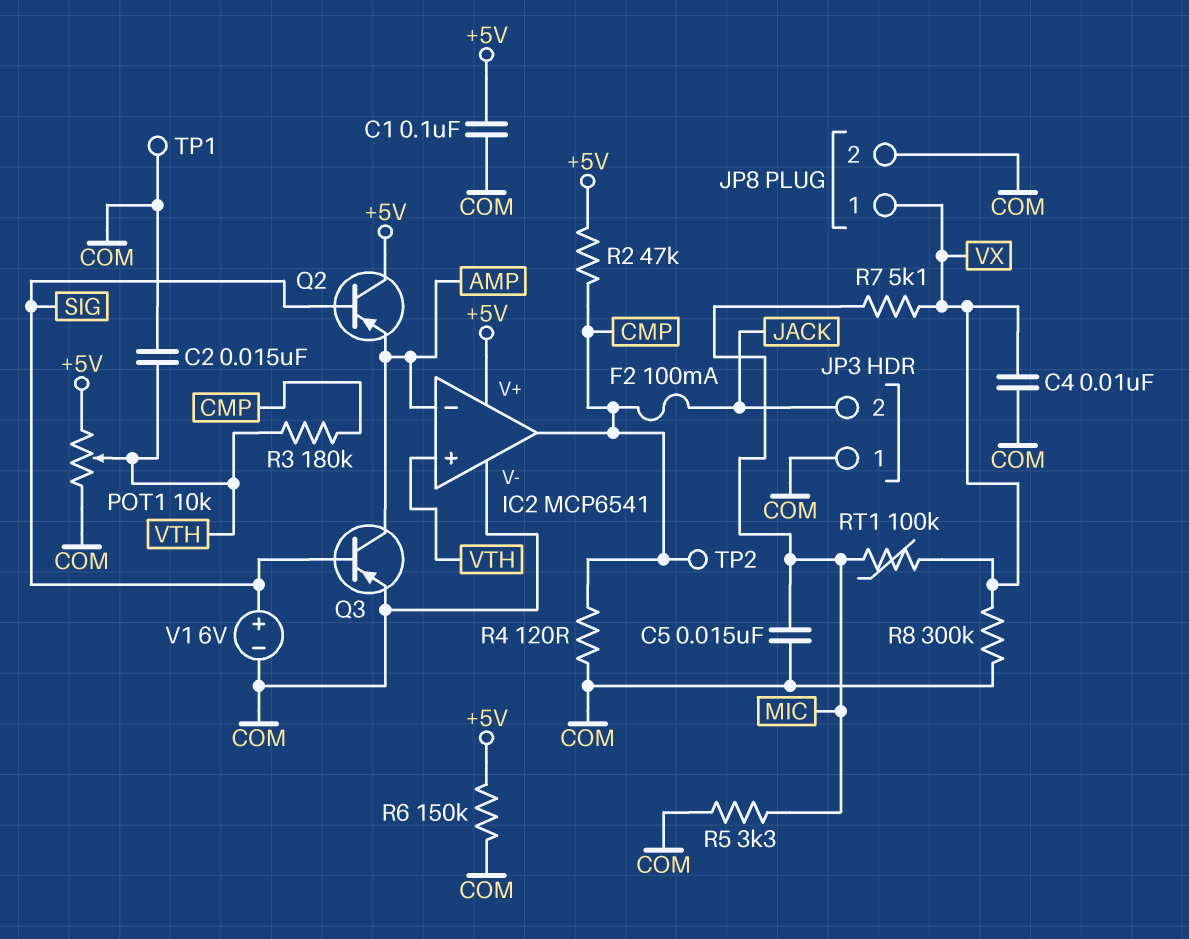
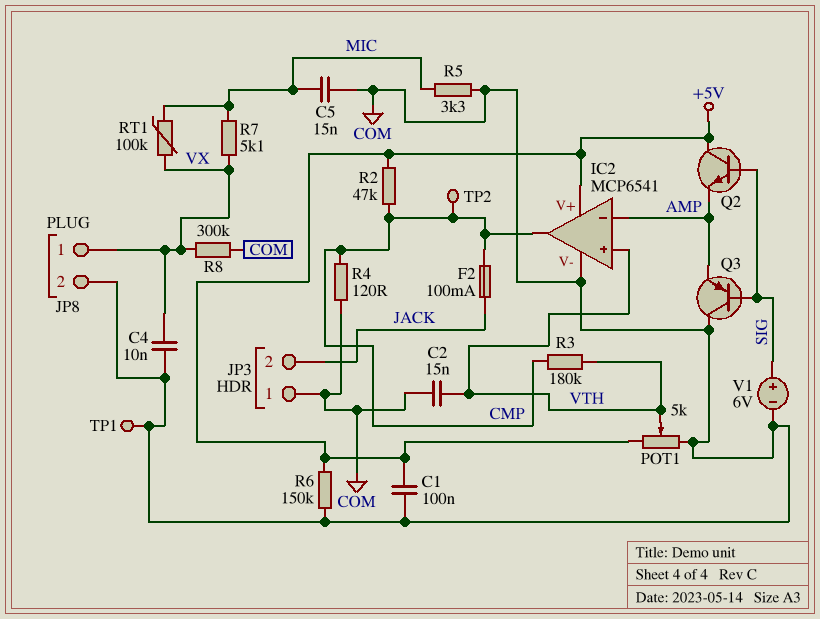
POT1: 10k (+5V, COM, wiper VTH) -> 5k (+5V, COM, wiper VTH)
Q2: PNP (B SIG, C +5V, E AMP) -> NPN (B SIG, C +5V, E AMP)
Q3: PNP (B SIG, C AMP, E COM) -> PNP (B SIG, C COM, E AMP)

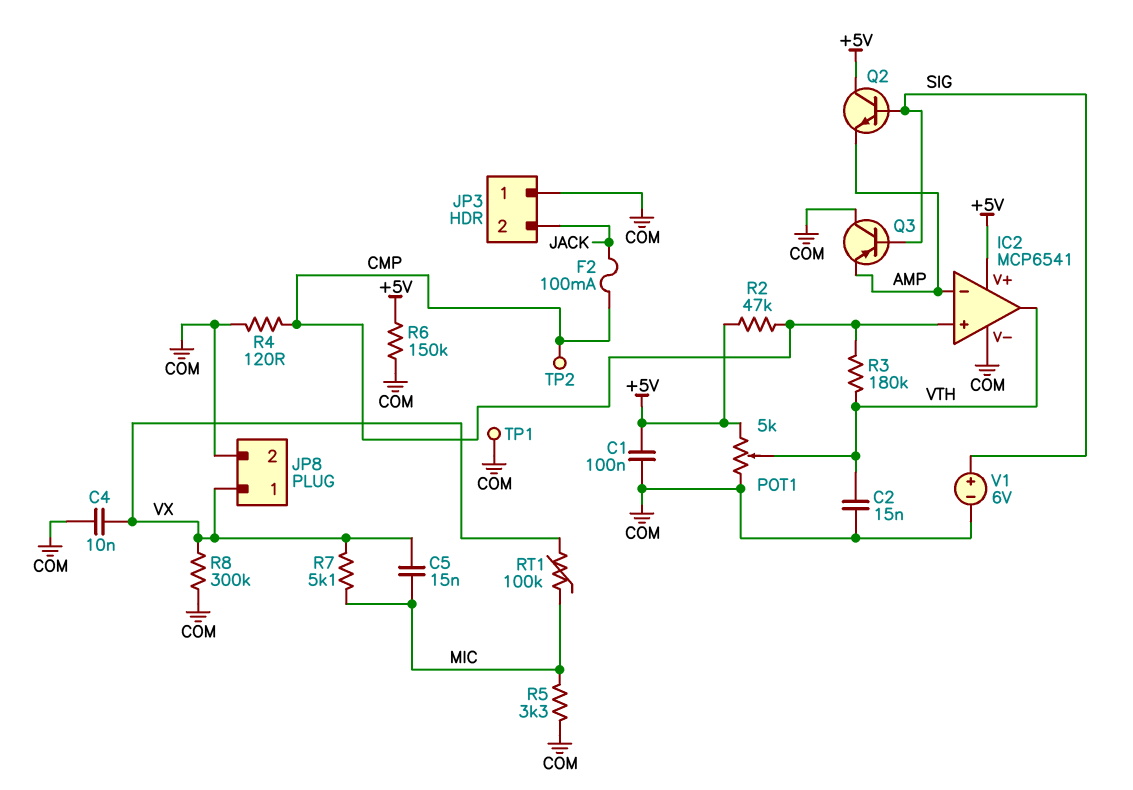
C5: 15nF (COM, MIC) -> 15nF (MIC, VX)
IC2 pin in+: VTH -> CMP
IC2 pin out: CMP -> VTH

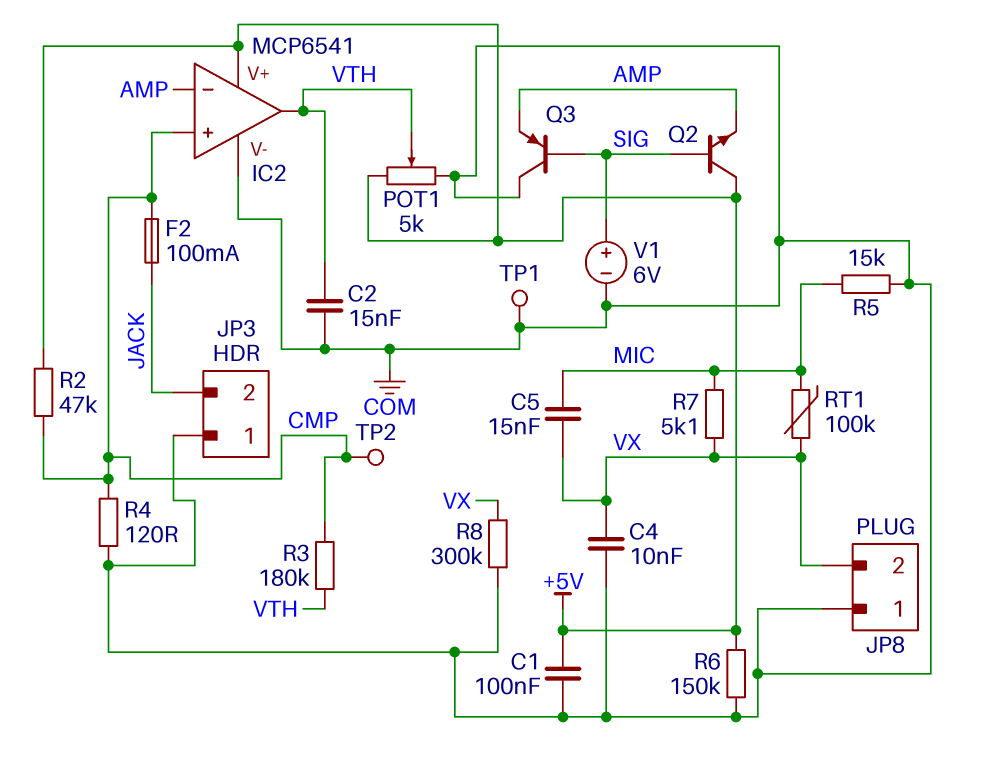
JP8 pin 1: VX -> COM
JP8 pin 2: COM -> VX
R5: 3.3k (COM, MIC) -> 15k (COM, MIC)

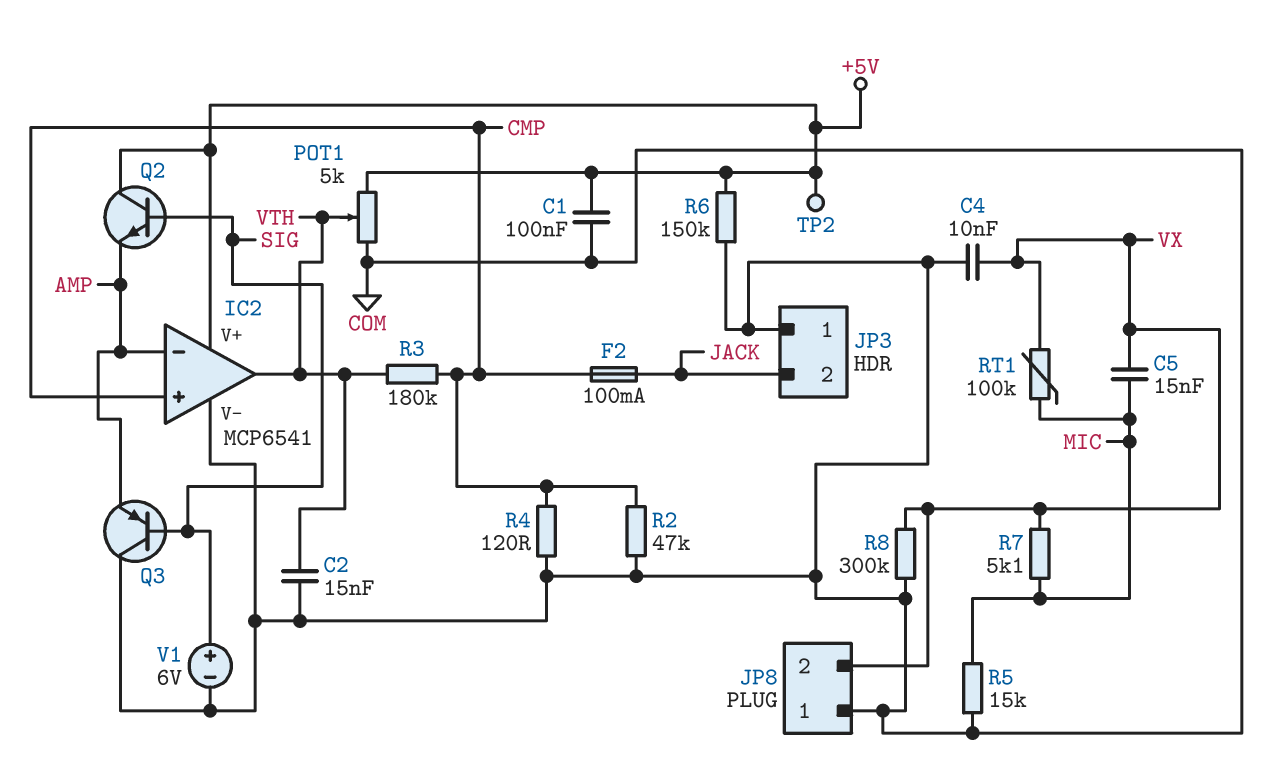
R2: 47k (+5V, CMP) -> 47k (CMP, COM)
TP1: test point (COM) -> none
TP2: test point (CMP) -> test point (+5V)

